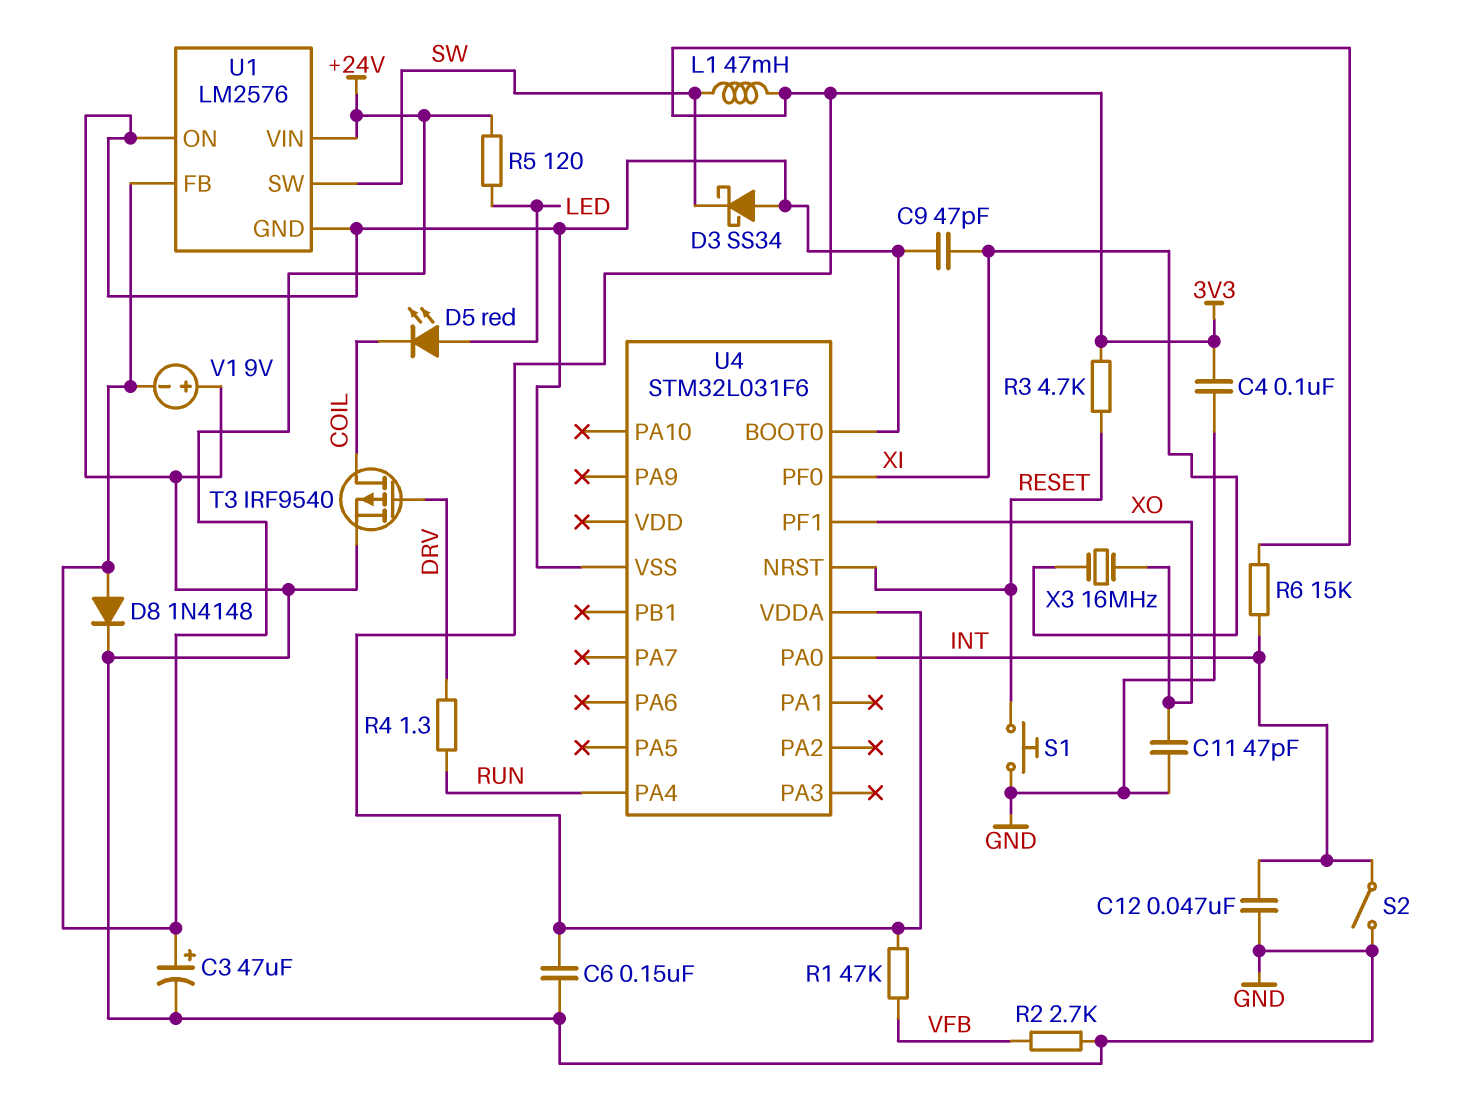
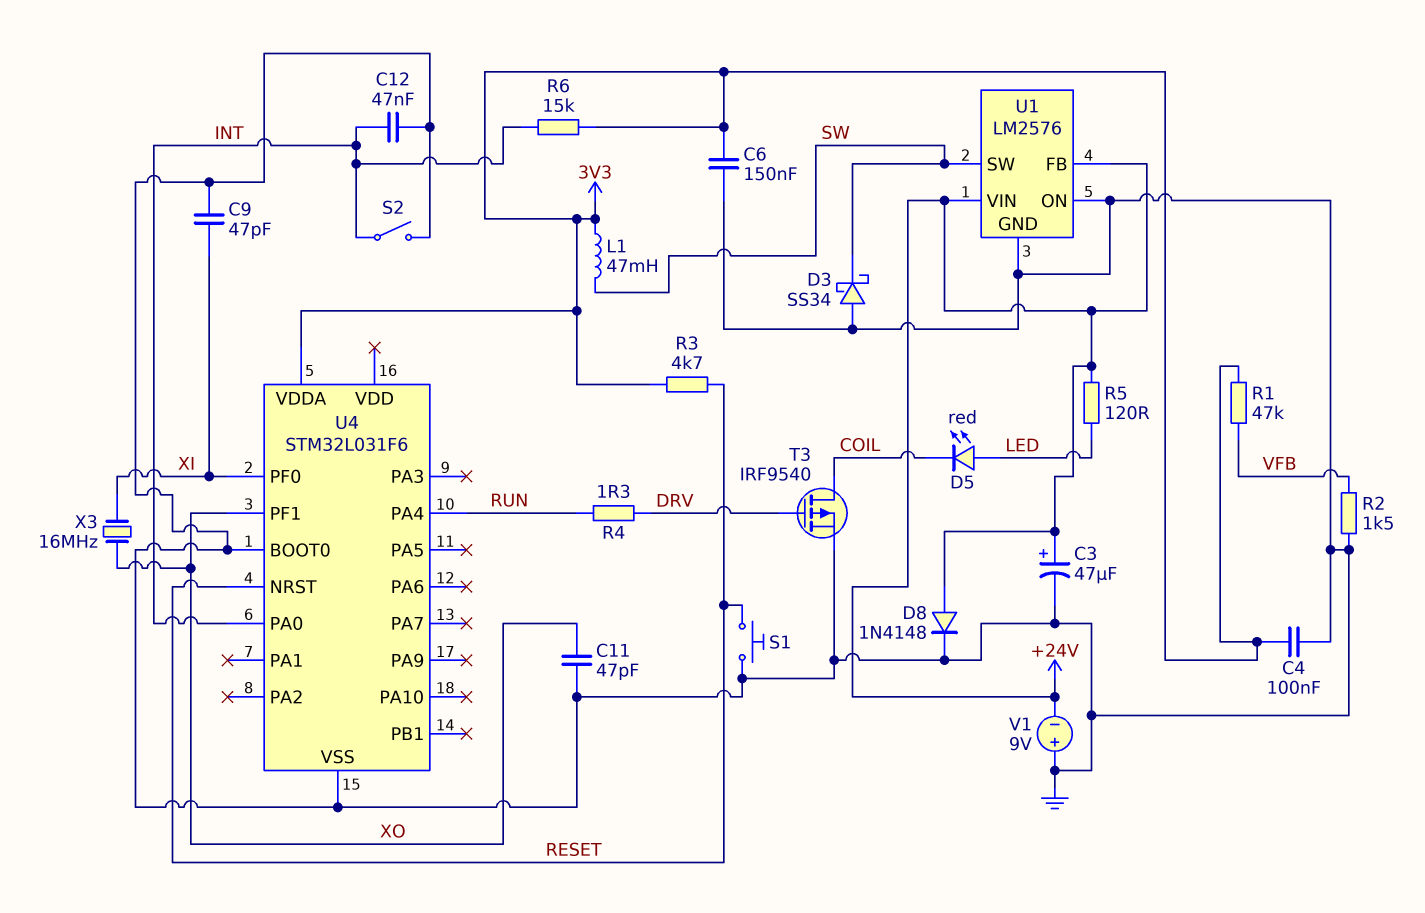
R2: 2.7k (GND, VFB) -> 1.5k (GND, VFB)

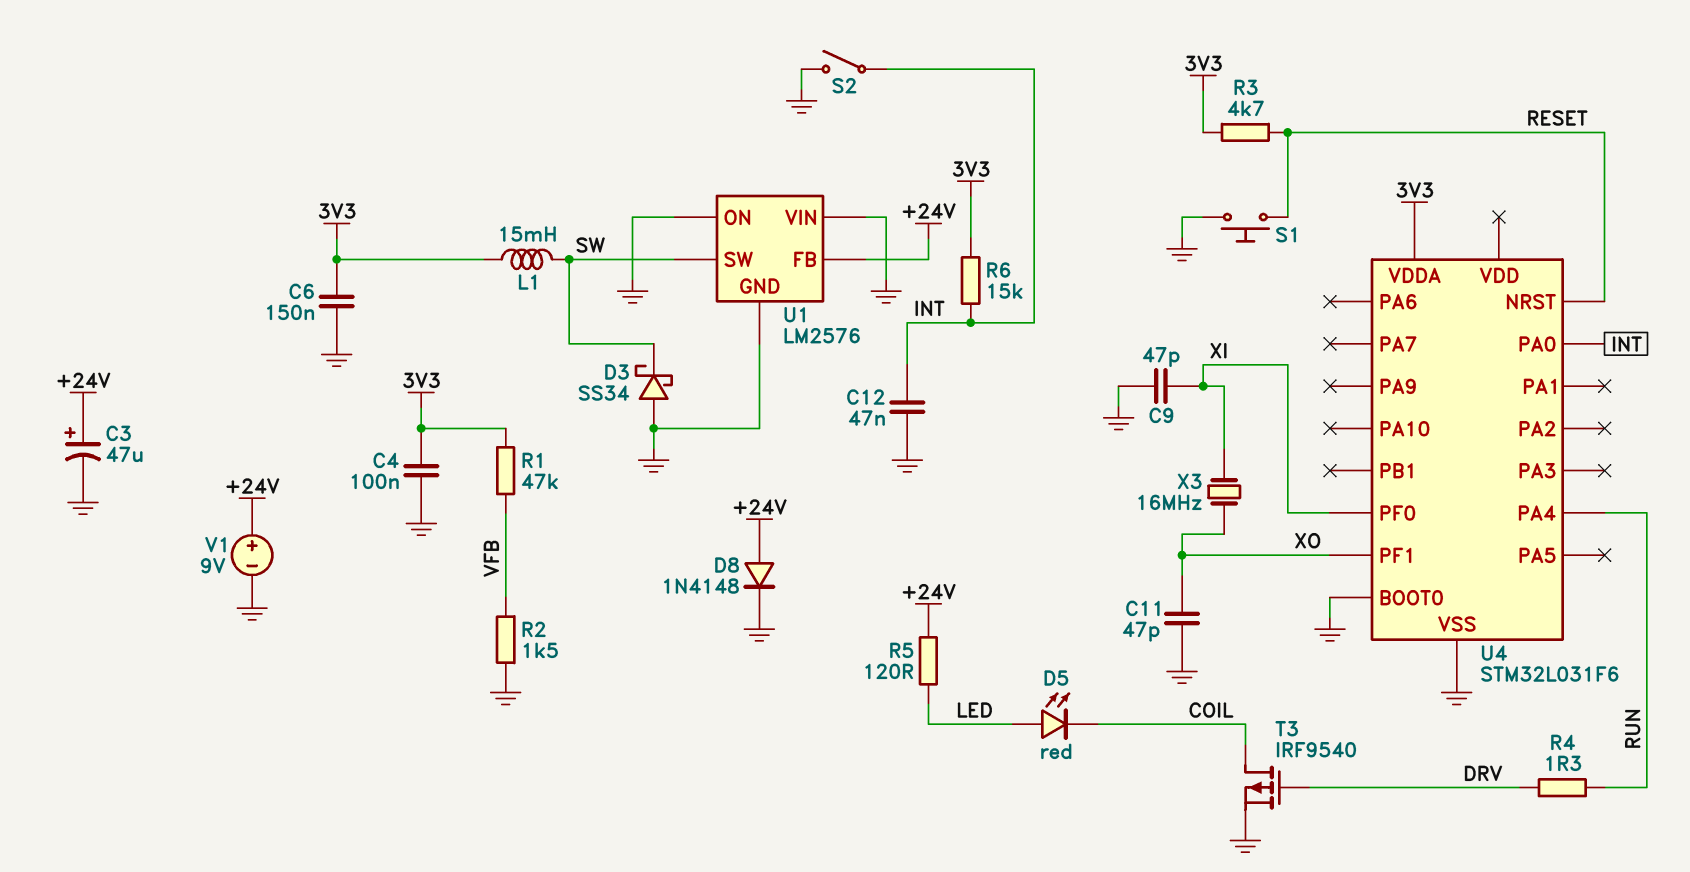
L1: 47mH (3V3, SW) -> 15mH (3V3, SW)
U1 pin VIN: +24V -> GND
V1: 9V (plus GND, minus +24V) -> 9V (plus +24V, minus GND)

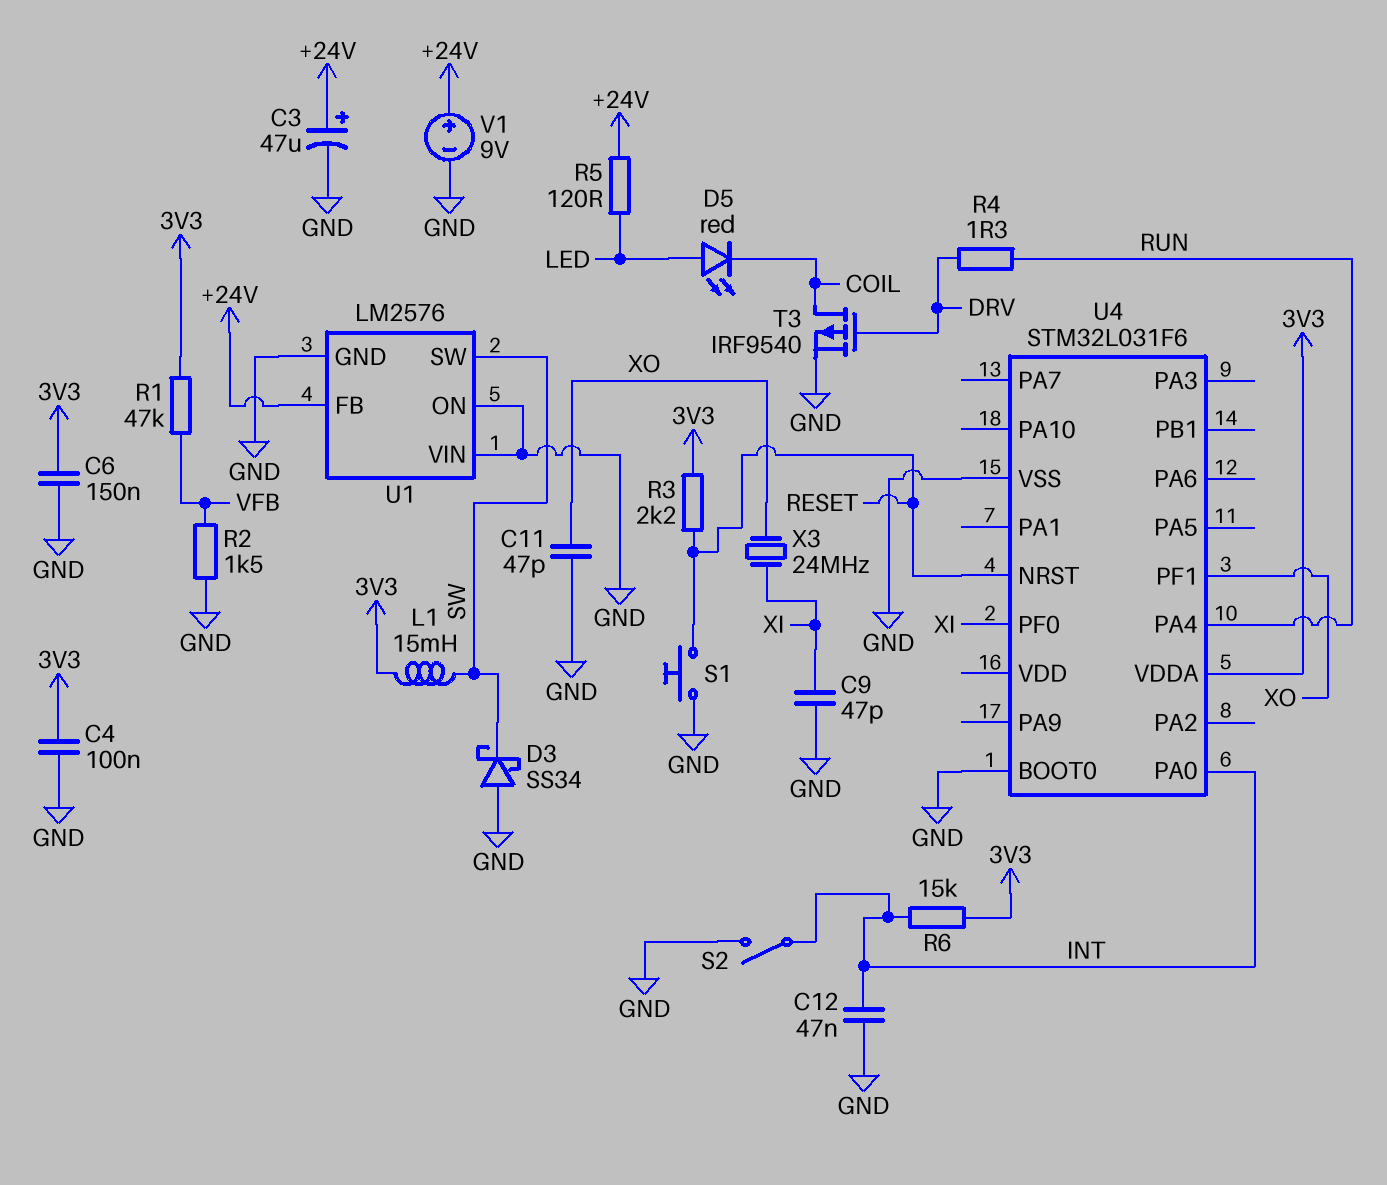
D8: diode 1N4148 (A +24V, K GND) -> none
R3: 4.7k (3V3, RESET) -> 2.2k (3V3, RESET)
X3: 16MHz (XI, XO) -> 24MHz (XI, XO)

